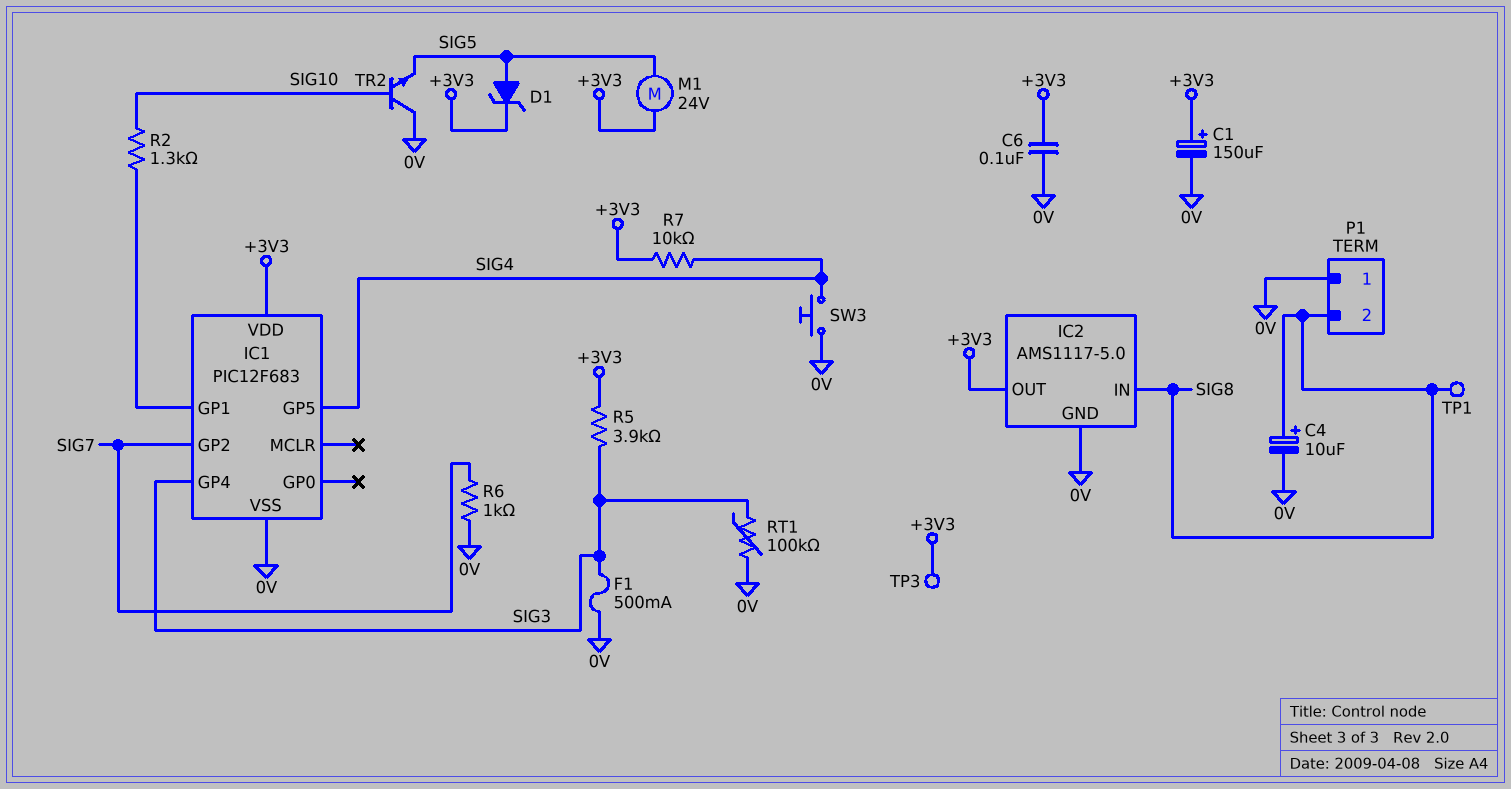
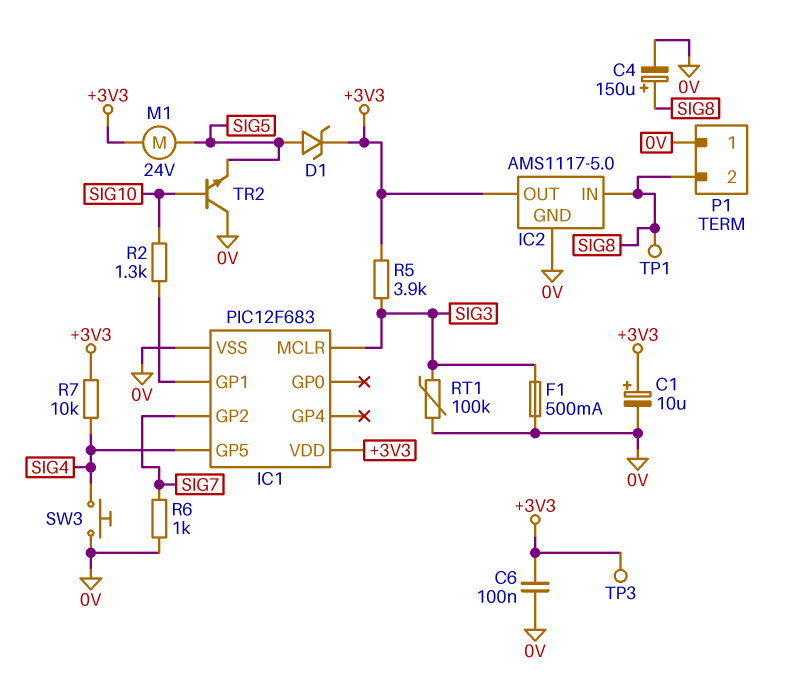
C1: 150uF (plus +3V3, minus 0V) -> 10uF (plus +3V3, minus 0V)
C4: 10uF (plus SIG8, minus 0V) -> 150uF (plus SIG8, minus 0V)
IC1 pin GP4: SIG3 -> none
IC1 pin MCLR: none -> SIG3

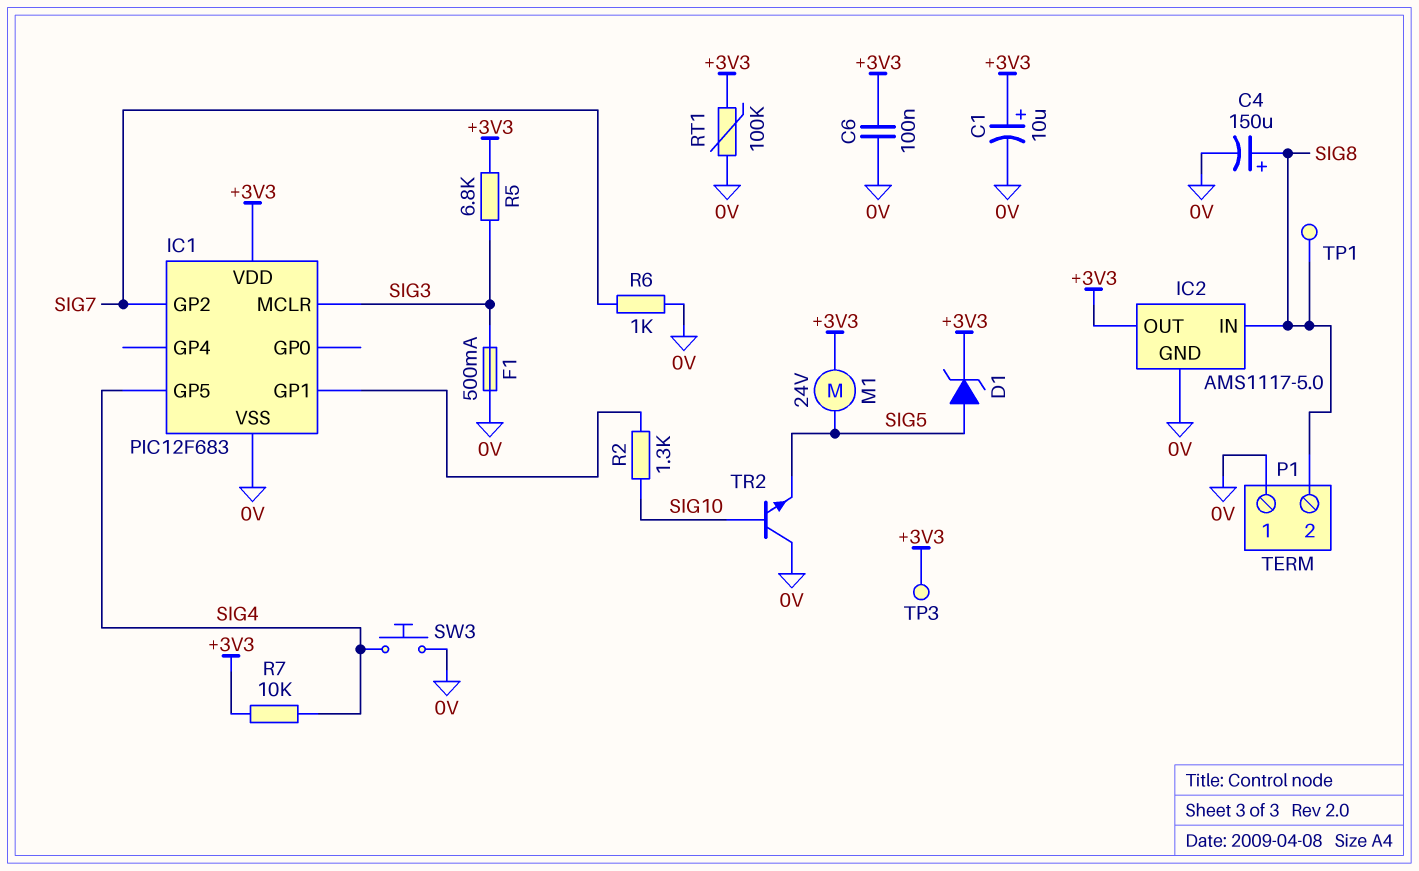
R5: 3.9k (+3V3, SIG3) -> 6.8k (+3V3, SIG3)
RT1: 100k (0V, SIG3) -> 100k (+3V3, 0V)

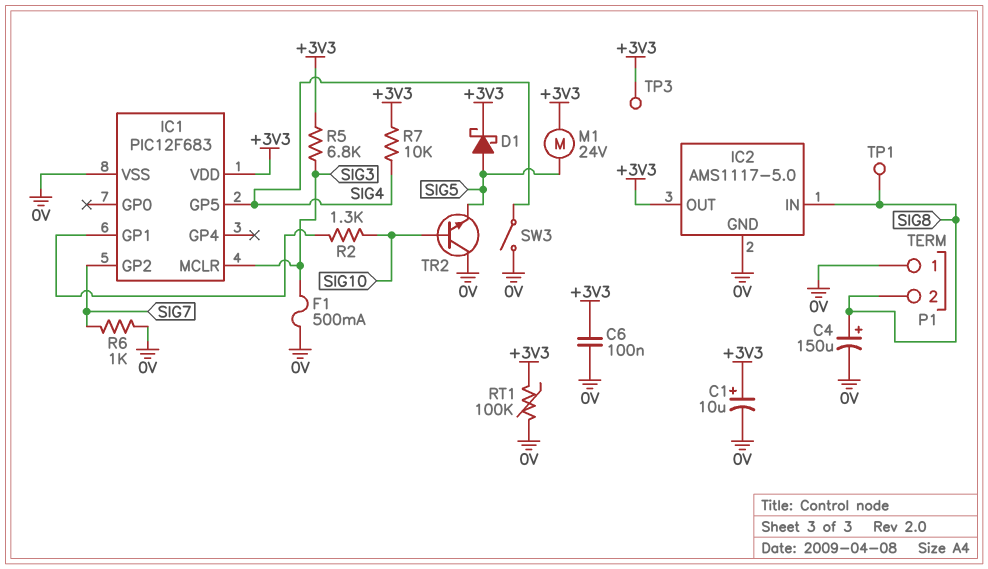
D1: zener (A SIG5, K +3V3) -> schottky (A SIG5, K +3V3)
SW3: button (0V, SIG4) -> switch (0V, SIG4)

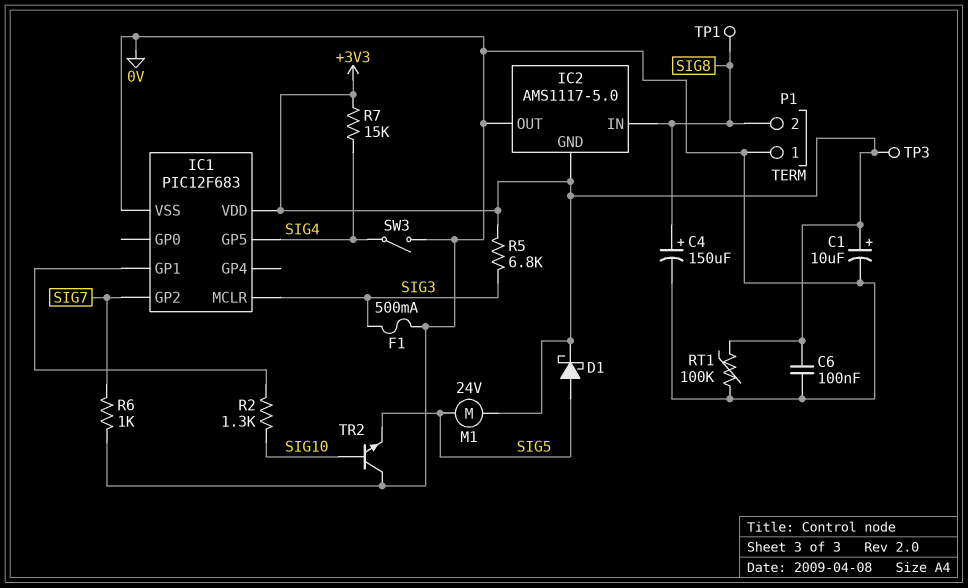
IC2 pin GND: 0V -> +3V3
IC2 pin OUT: +3V3 -> 0V
R7: 10k (+3V3, SIG4) -> 15k (+3V3, SIG4)

